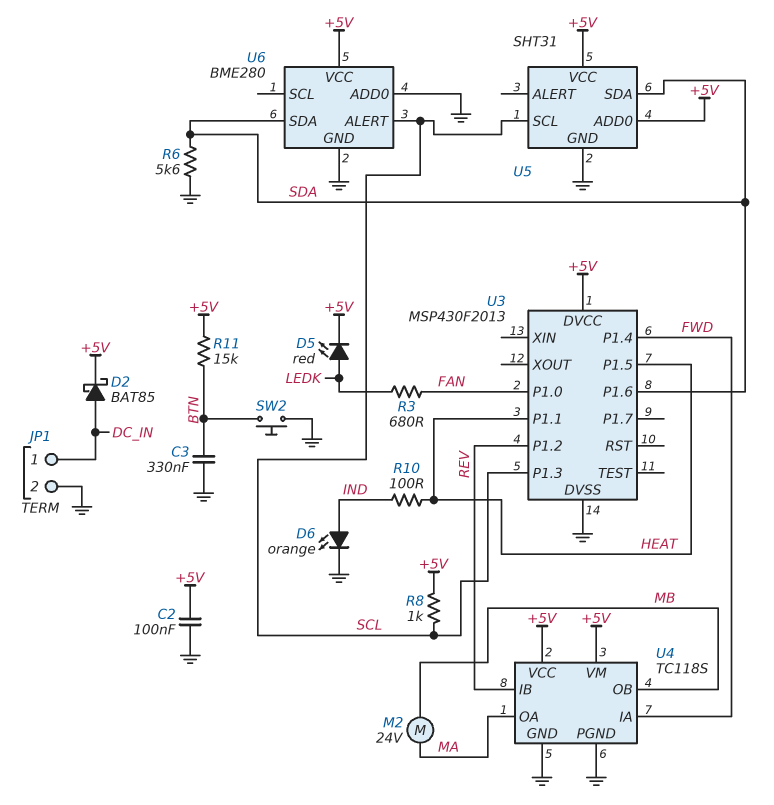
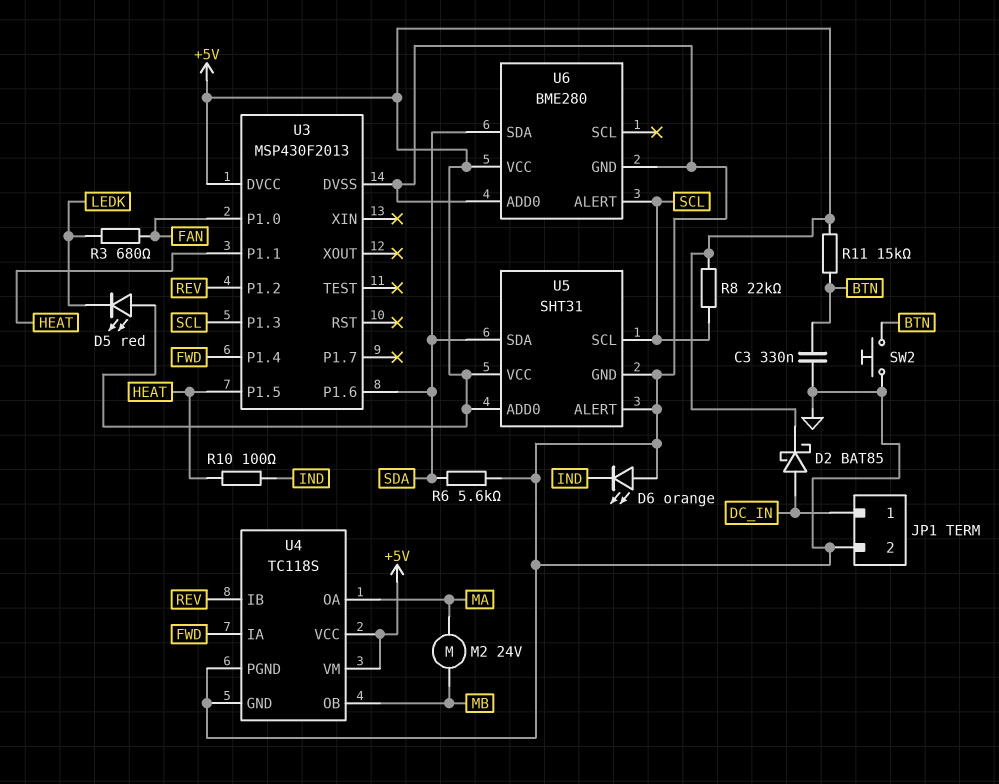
C2: 100nF (+5V, GND) -> none
D5: LED red (A LEDK, K +5V) -> LED red (A +5V, K LEDK)
D6: LED orange (A IND, K GND) -> LED orange (A GND, K IND)
R8: 1k (+5V, SCL) -> 22k (+5V, SCL)
U5 pin ALERT: none -> GND

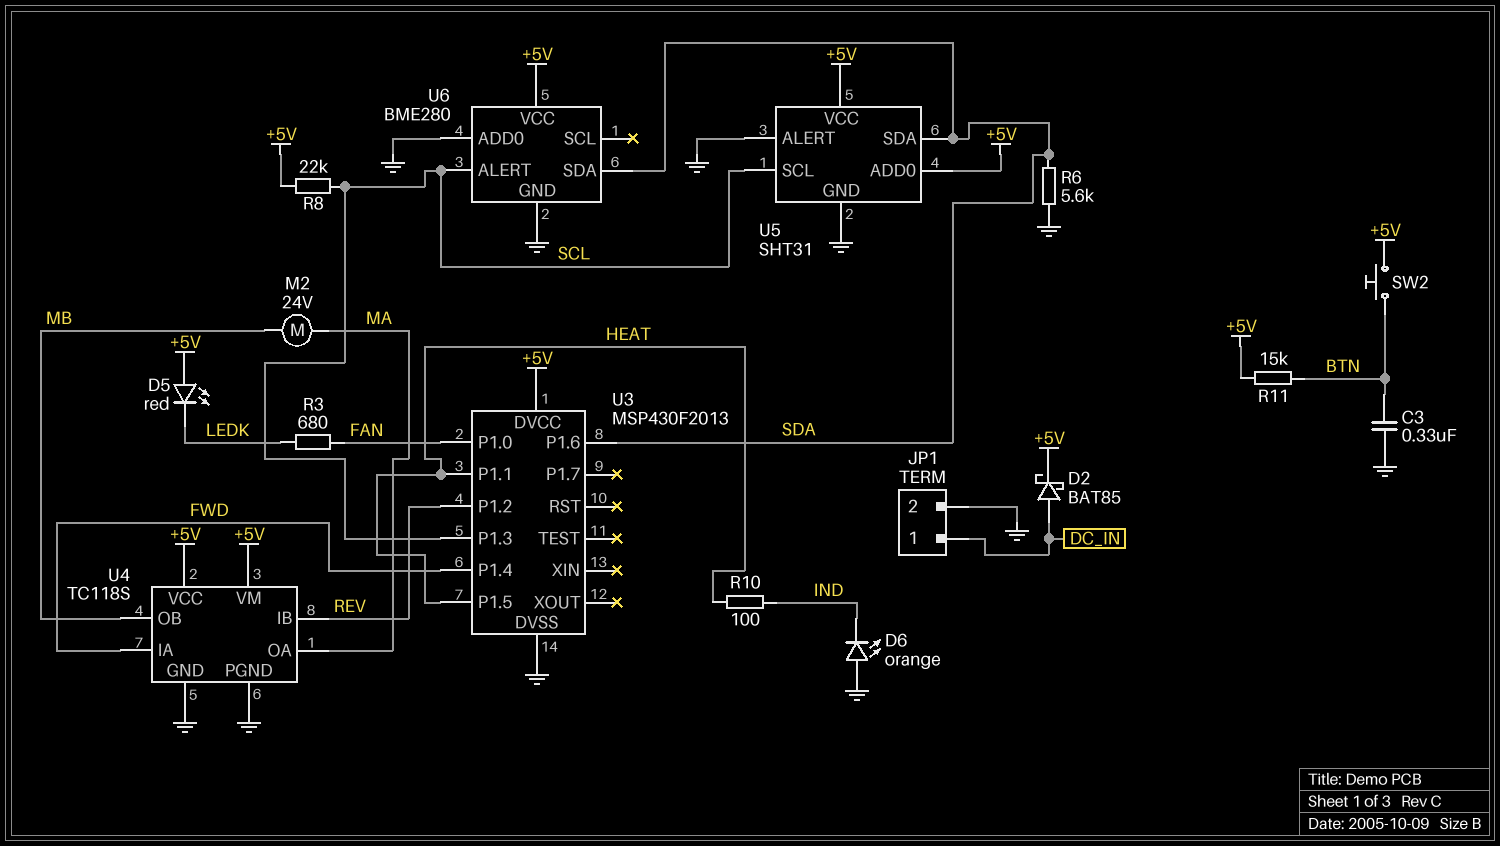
SW2: button (BTN, GND) -> button (+5V, BTN)

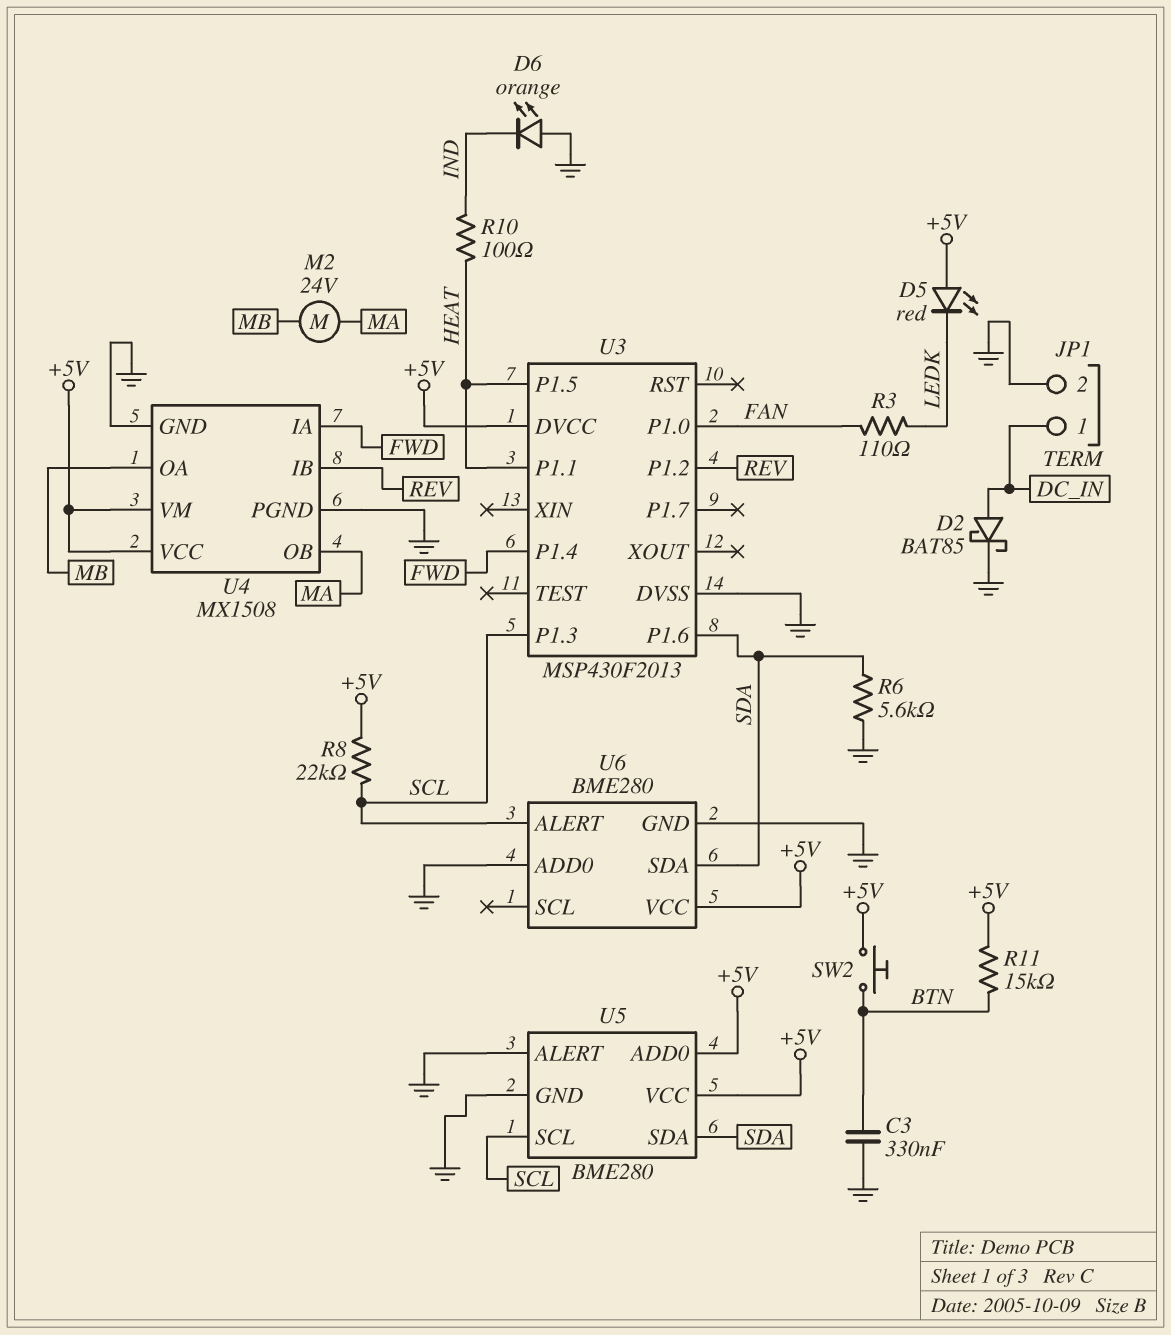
D2: schottky BAT85 (A DC_IN, K +5V) -> schottky BAT85 (A DC_IN, K GND)
R3: 680 (FAN, LEDK) -> 110 (FAN, LEDK)
U4: TC118S -> MX1508
U4 pin OA: MA -> MB
U4 pin OB: MB -> MA
U5: SHT31 -> BME280

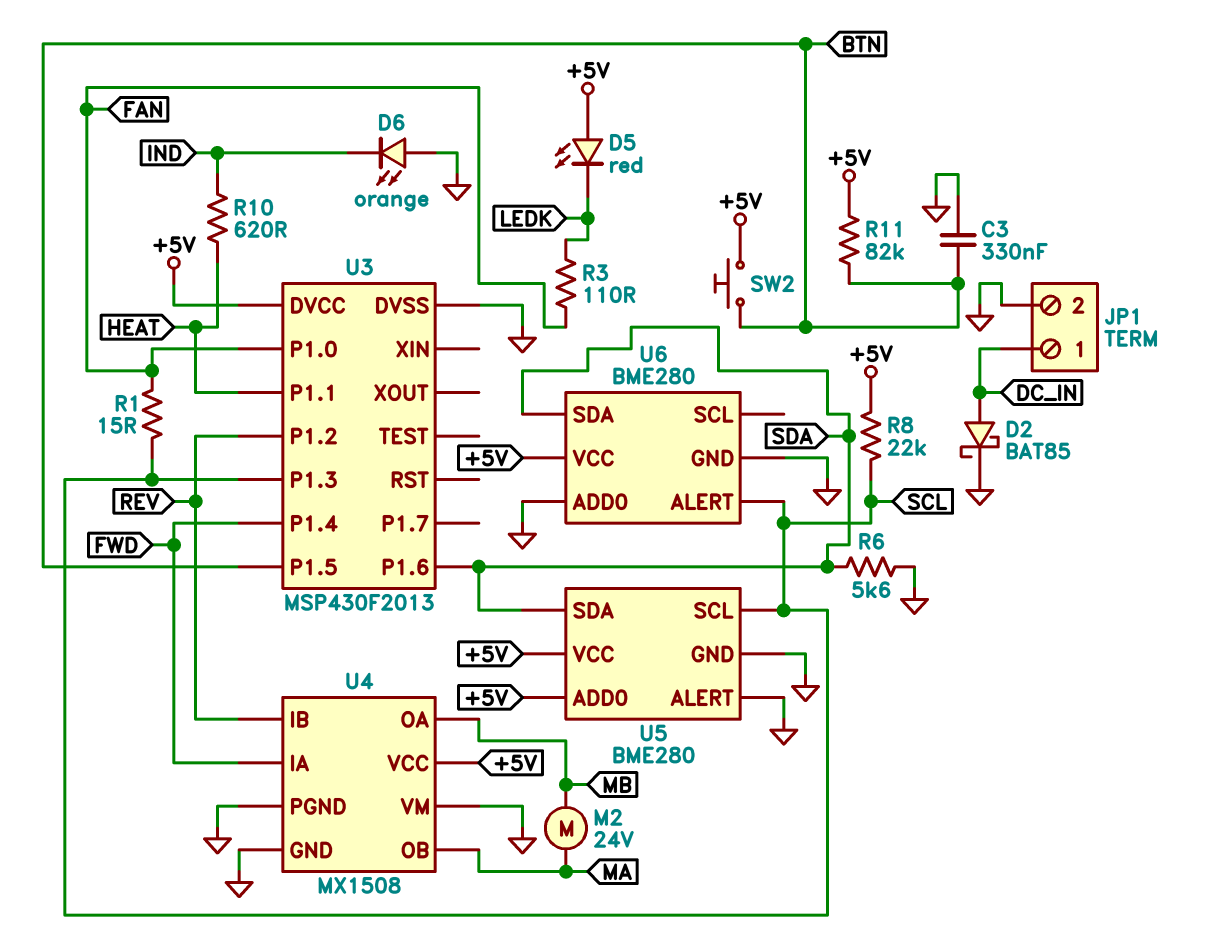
R1: none -> 15 (FAN, SCL)
R10: 100 (HEAT, IND) -> 620 (HEAT, IND)
R11: 15k (+5V, BTN) -> 82k (+5V, BTN)
U3 pin P1.5: HEAT -> BTN
U4 pin VM: +5V -> GND

